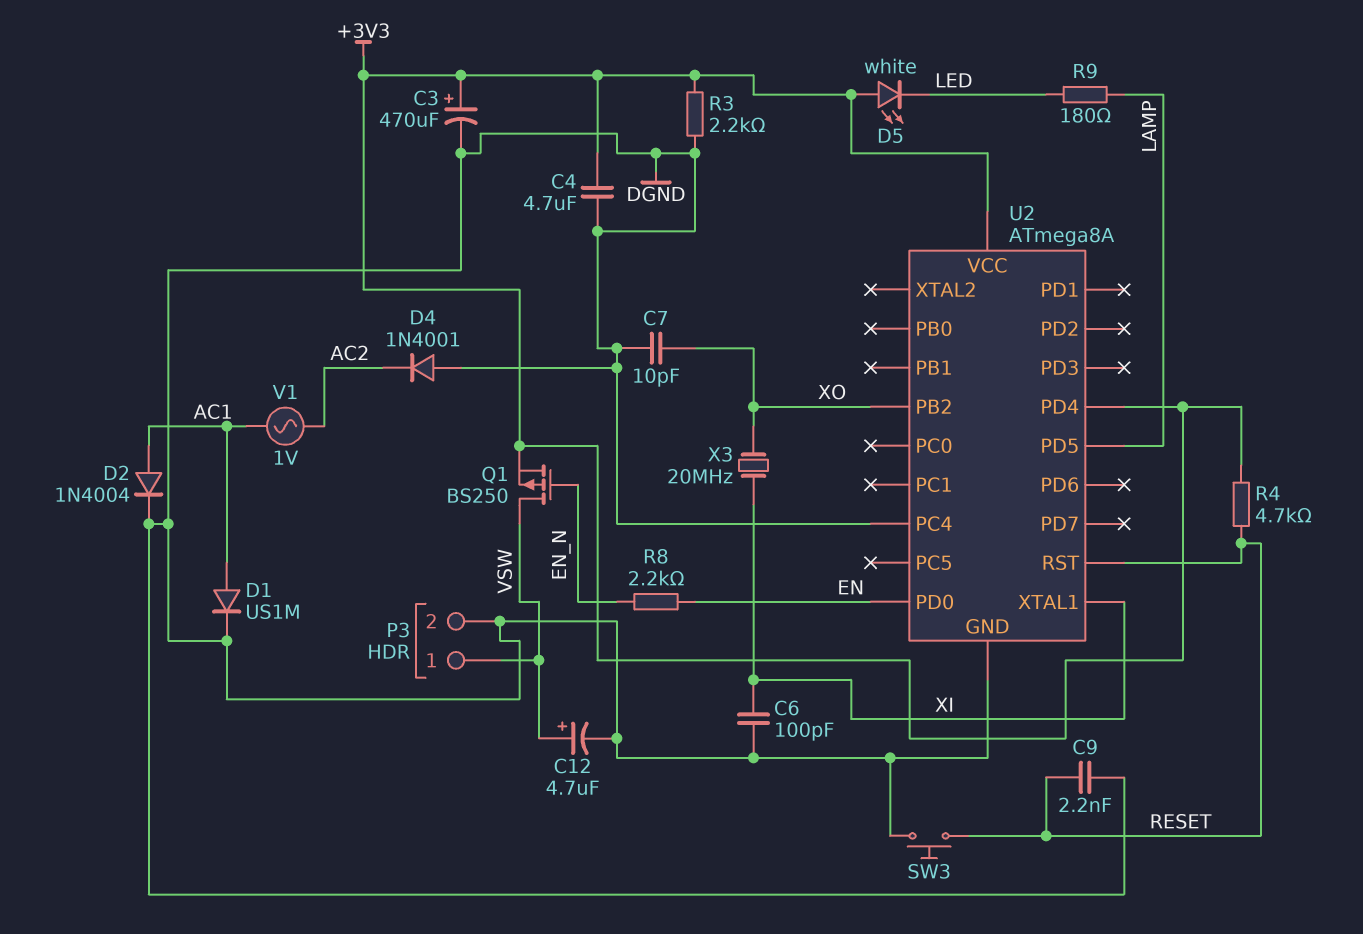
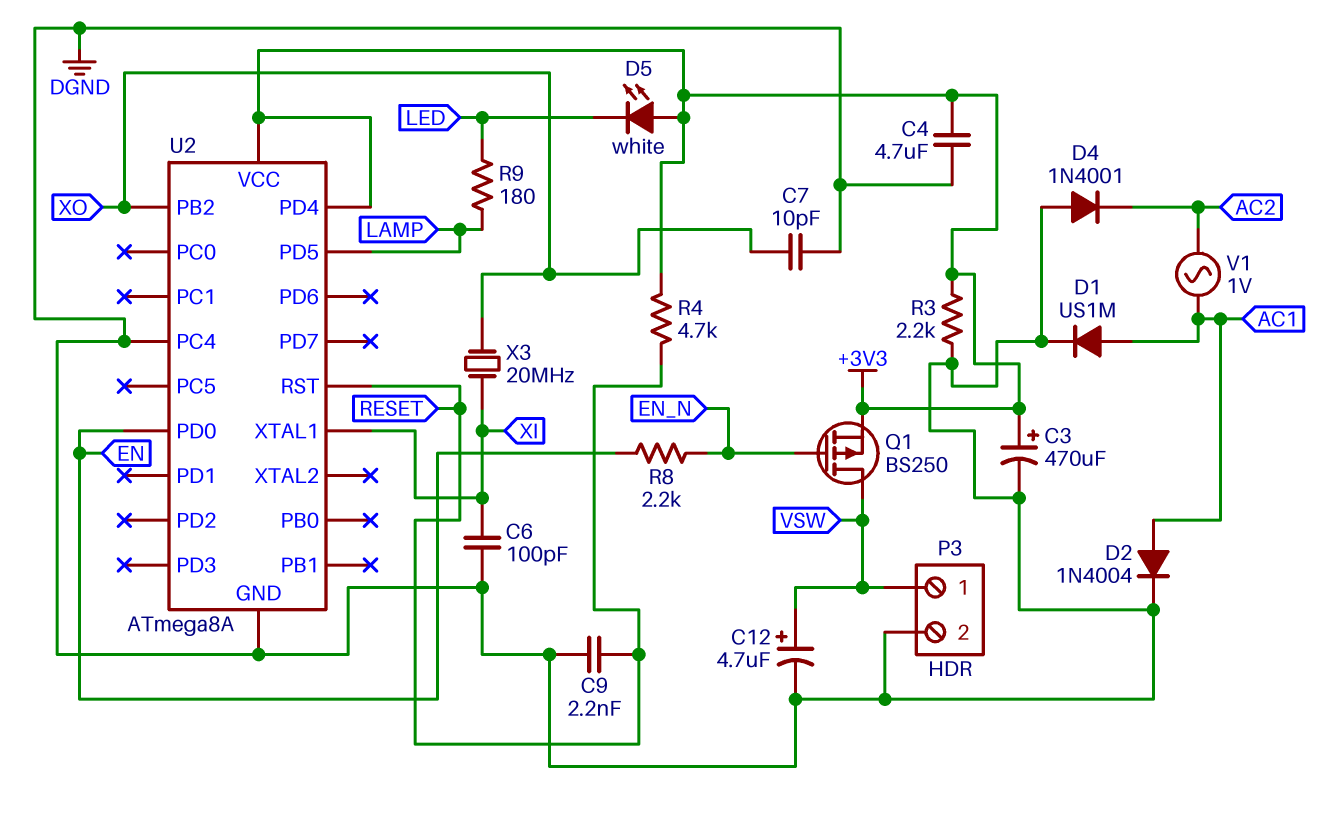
SW3: button (DGND, RESET) -> none

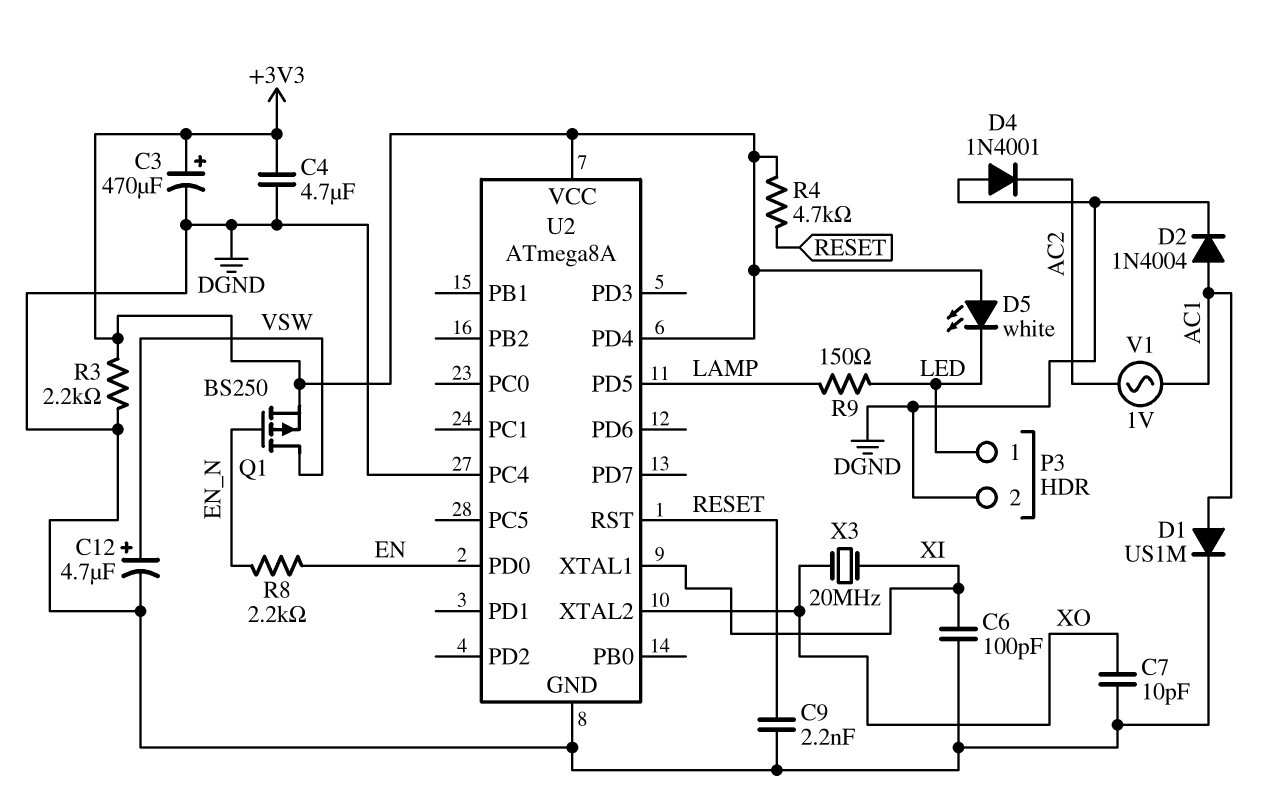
P3 pin 1: VSW -> LED
R9: 180 (LAMP, LED) -> 150 (LAMP, LED)
U2 pin PB2: XO -> none
U2 pin XTAL2: none -> XO

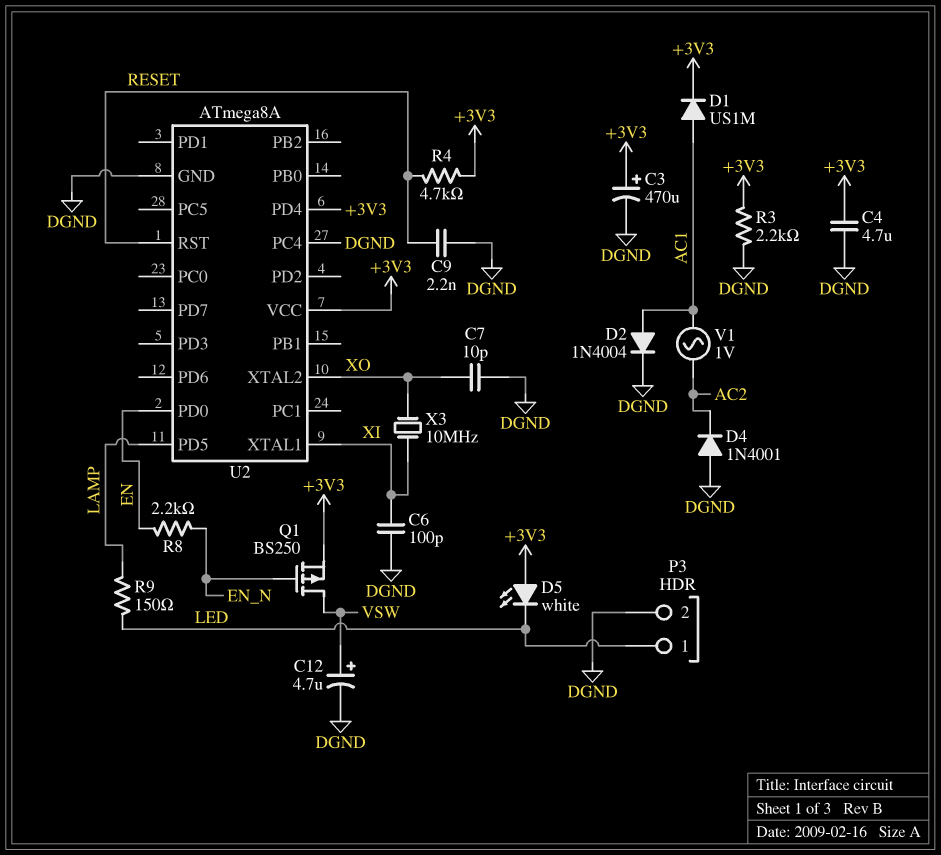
D1: diode US1M (A AC1, K DGND) -> diode US1M (A AC1, K +3V3)
X3: 20MHz (XI, XO) -> 10MHz (XI, XO)

